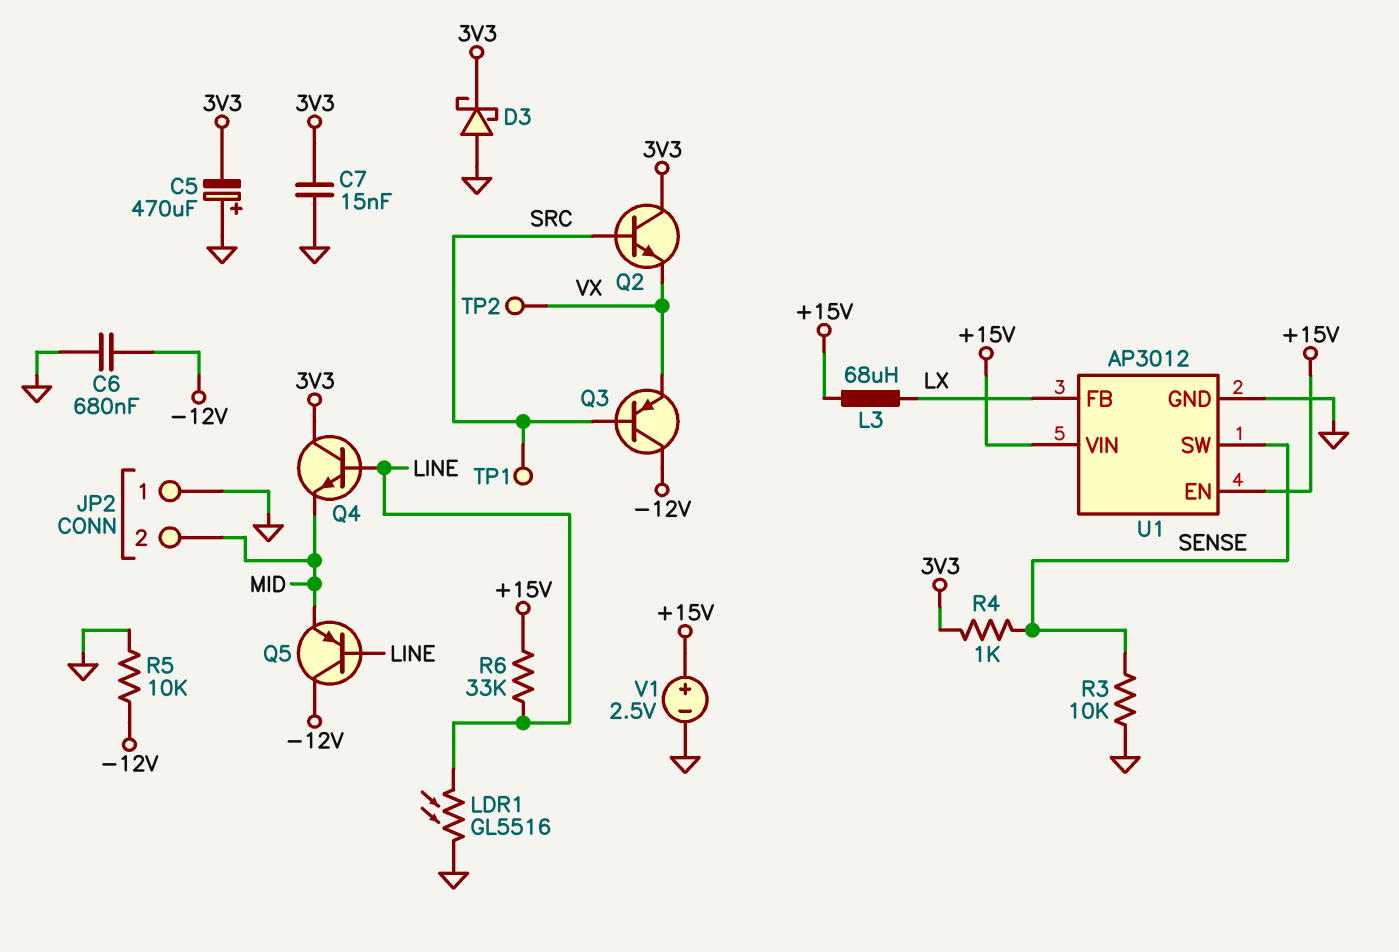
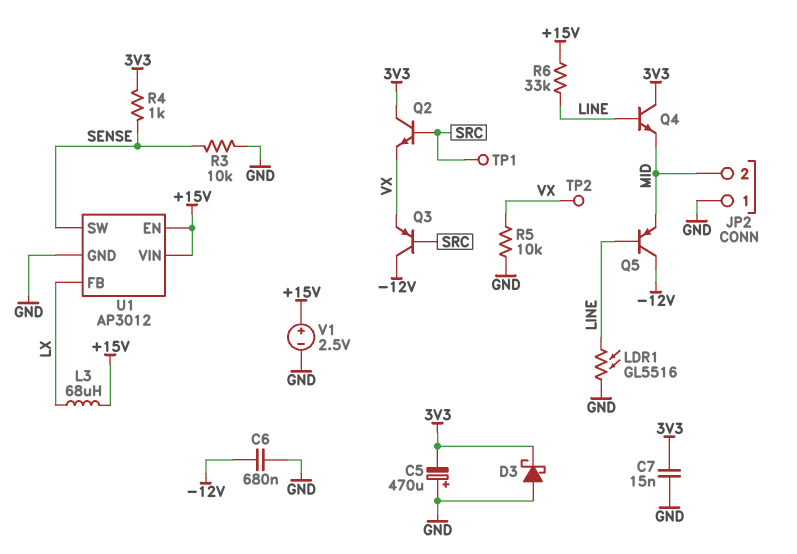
R5: 10k (-12V, GND) -> 10k (GND, VX)

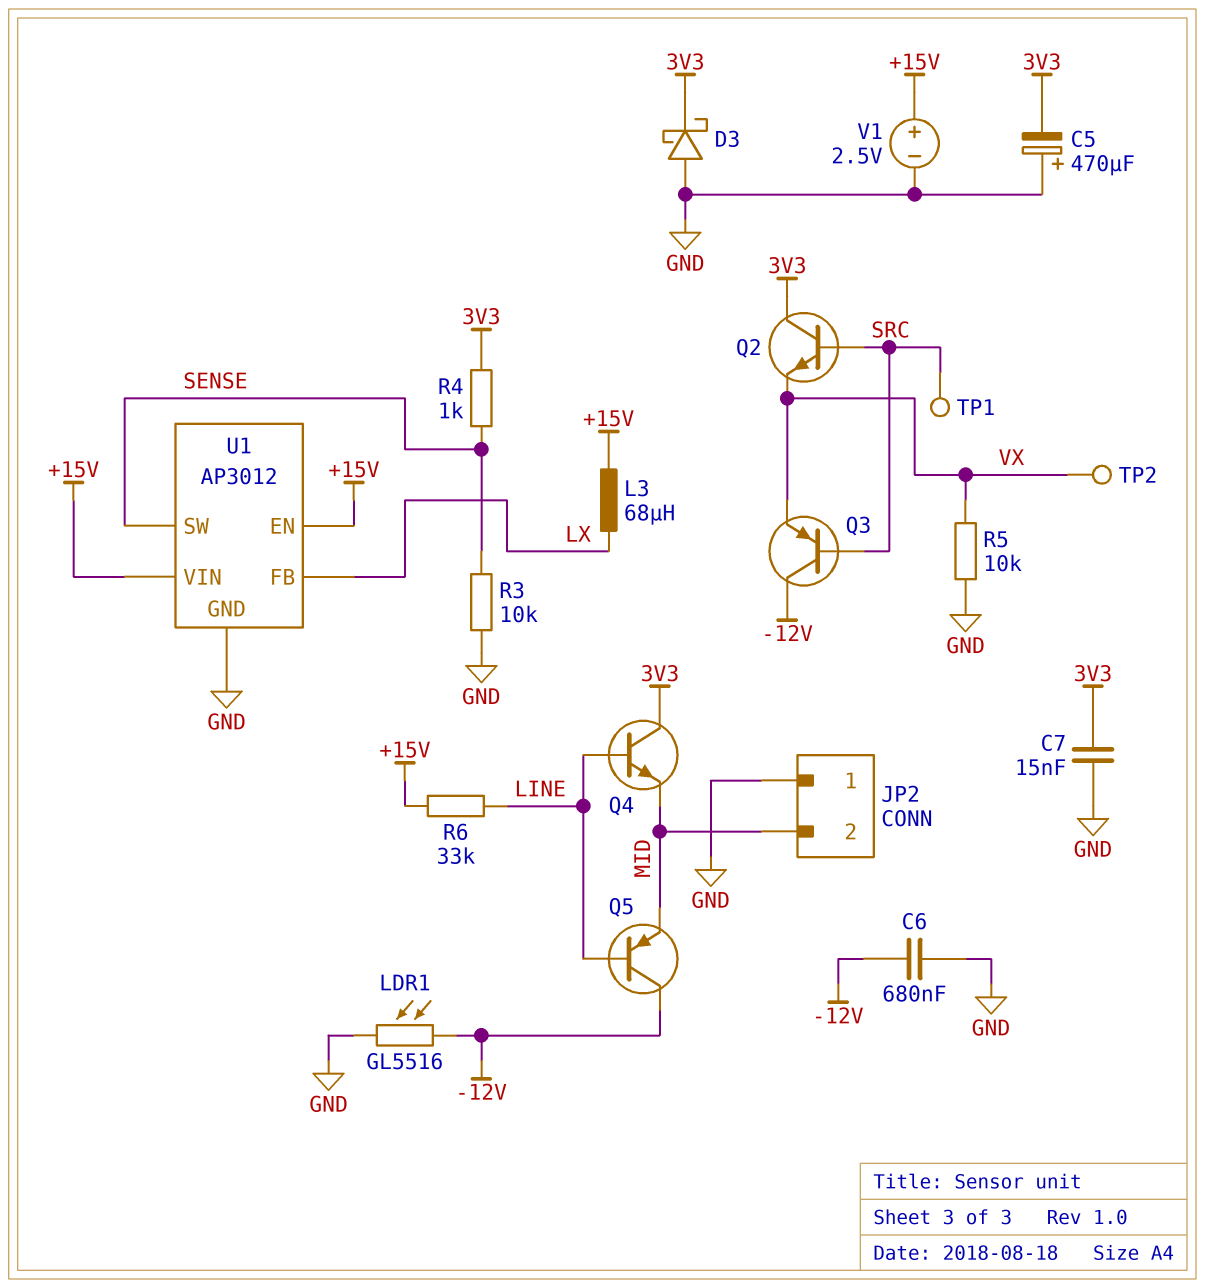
LDR1: GL5516 (GND, LINE) -> GL5516 (-12V, GND)

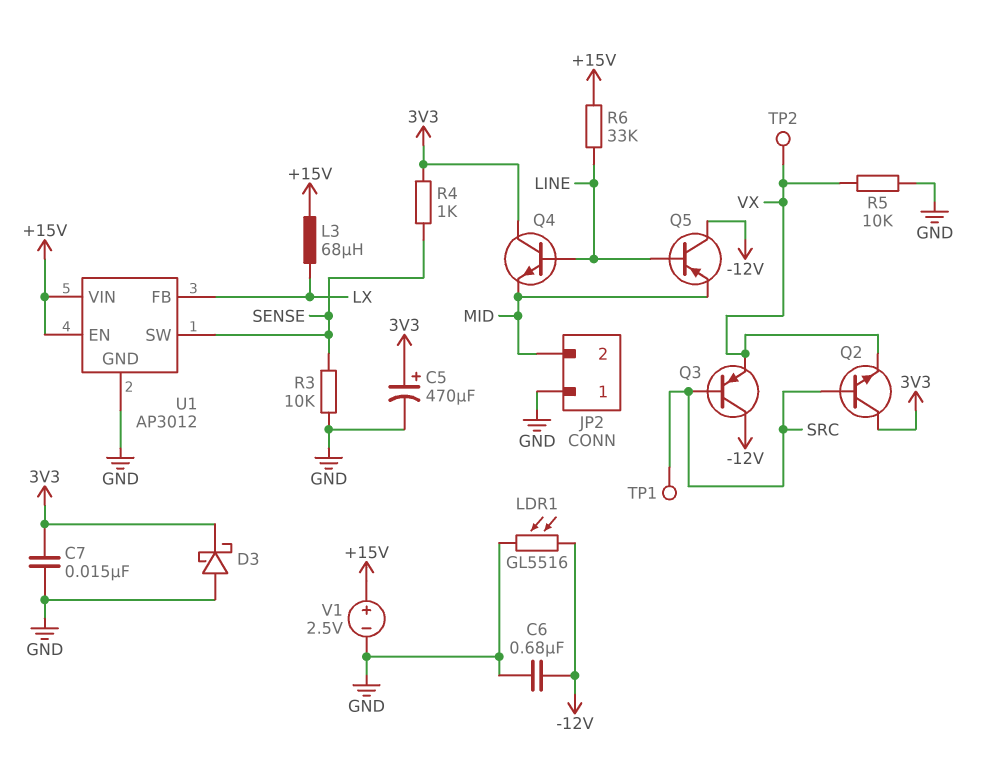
C5: 470uF (plus GND, minus 3V3) -> 470uF (plus 3V3, minus GND)

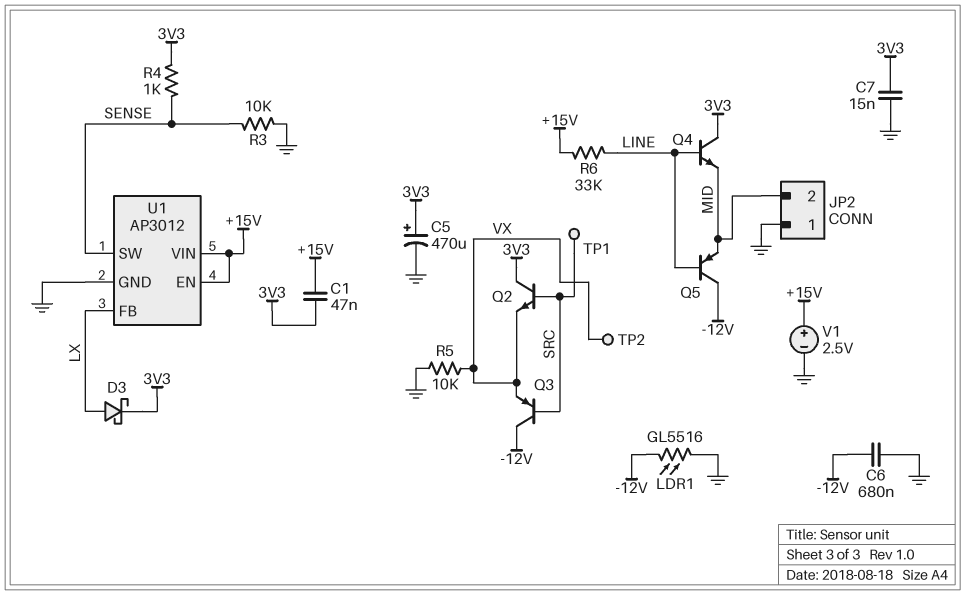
C1: none -> 47nF (+15V, 3V3)
D3: schottky (A GND, K 3V3) -> schottky (A LX, K 3V3)
L3: 68uH (+15V, LX) -> none

